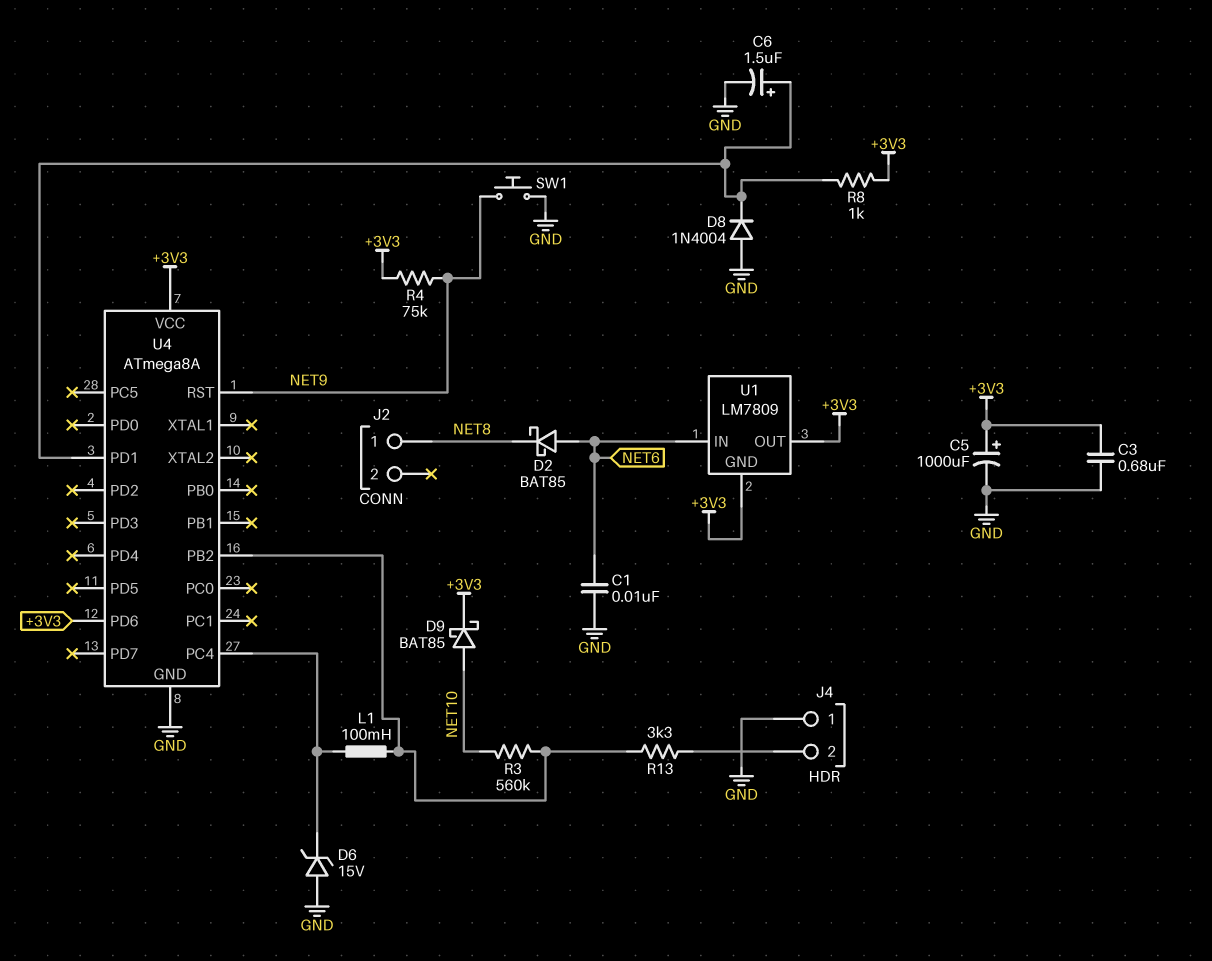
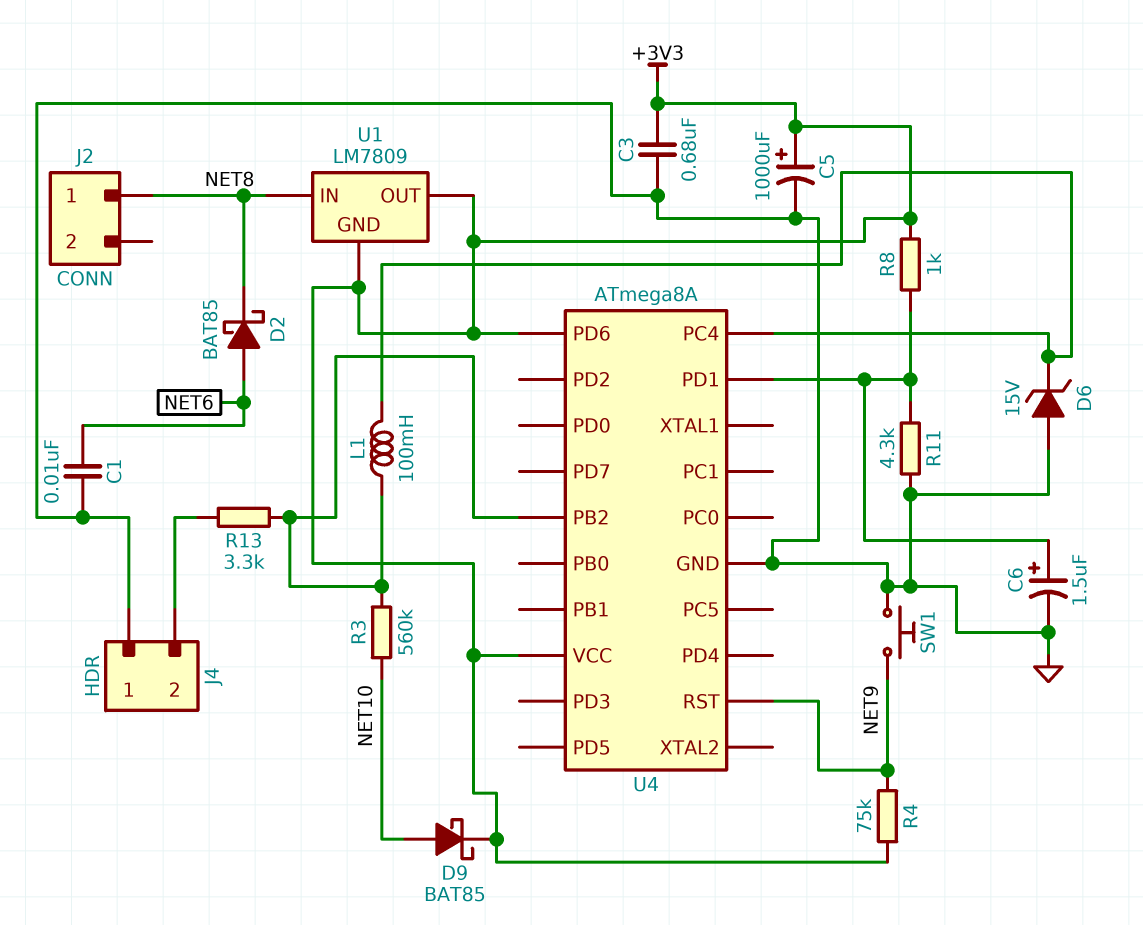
D8: diode 1N4004 (A GND, K U4/PD1) -> none
R11: none -> 4.3k (GND, U4/PD1)
U1 pin IN: NET6 -> NET8

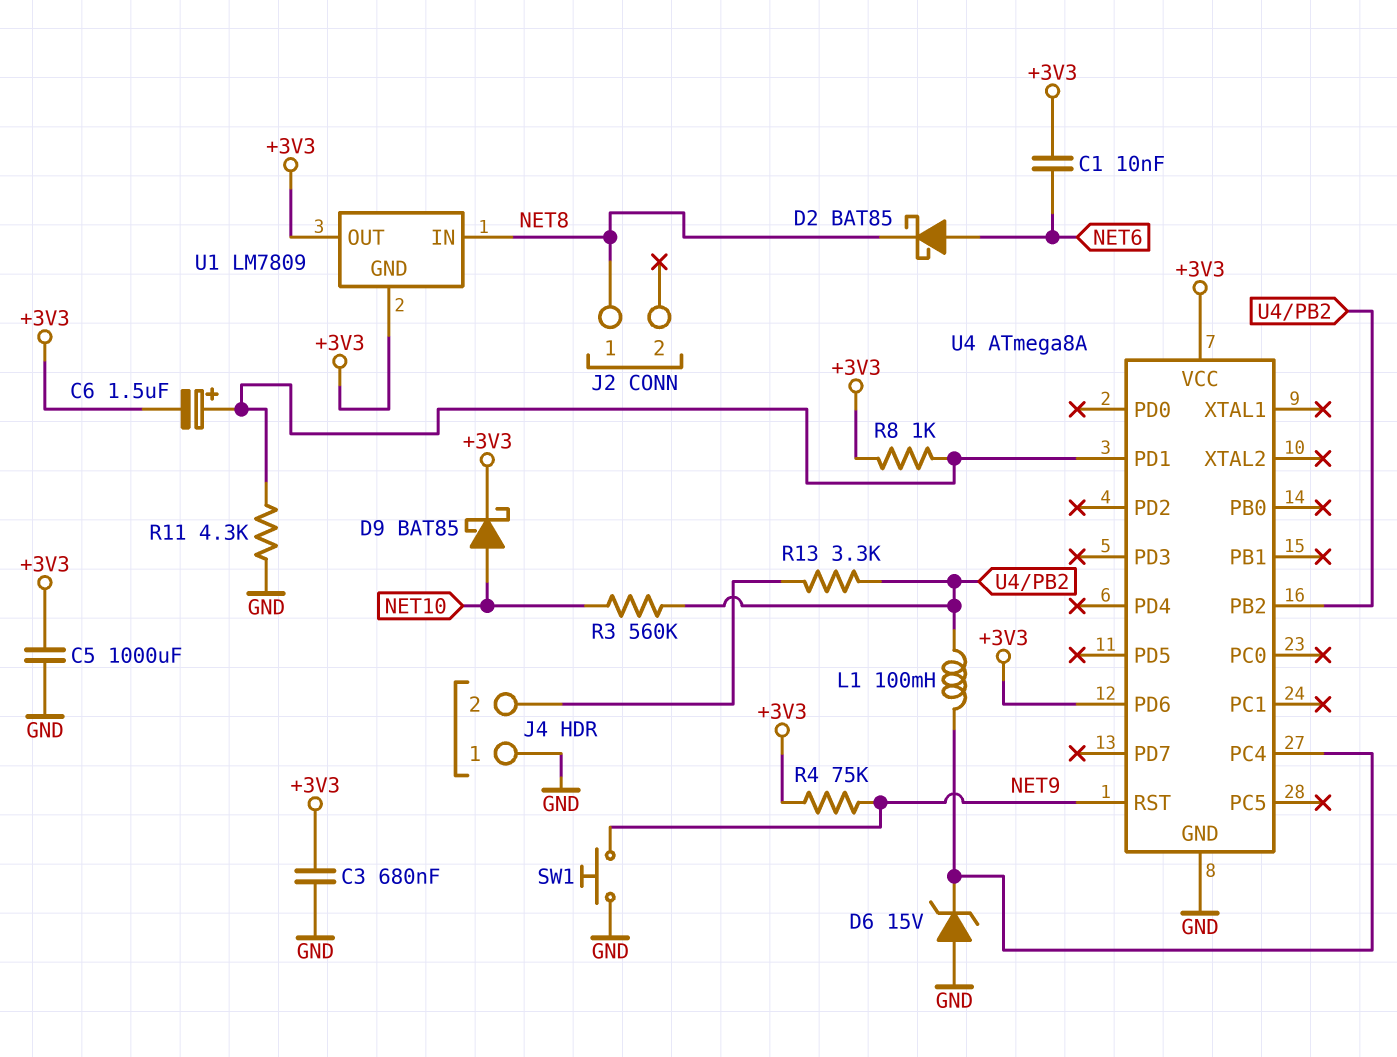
C1: 10nF (GND, NET6) -> 10nF (+3V3, NET6)
C5: 1000uF (plus +3V3, minus GND) -> 1000uF (+3V3, GND)
C6: 1.5uF (plus U4/PD1, minus GND) -> 1.5uF (plus U4/PD1, minus +3V3)

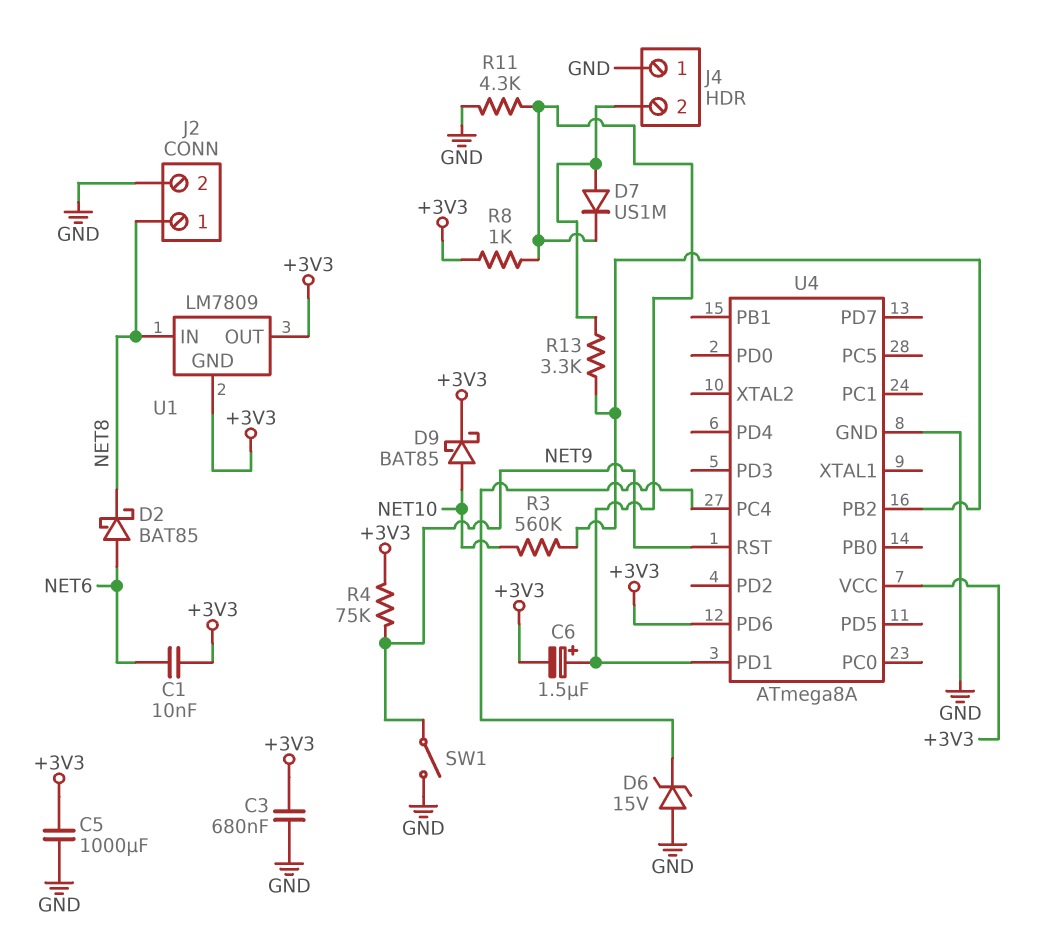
D7: none -> diode US1M (A J4/2, K U4/PD1)
J2 pin 2: none -> GND
L1: 100mH (U4/PB2, U4/PC4) -> none
SW1: button (GND, NET9) -> switch (GND, NET9)

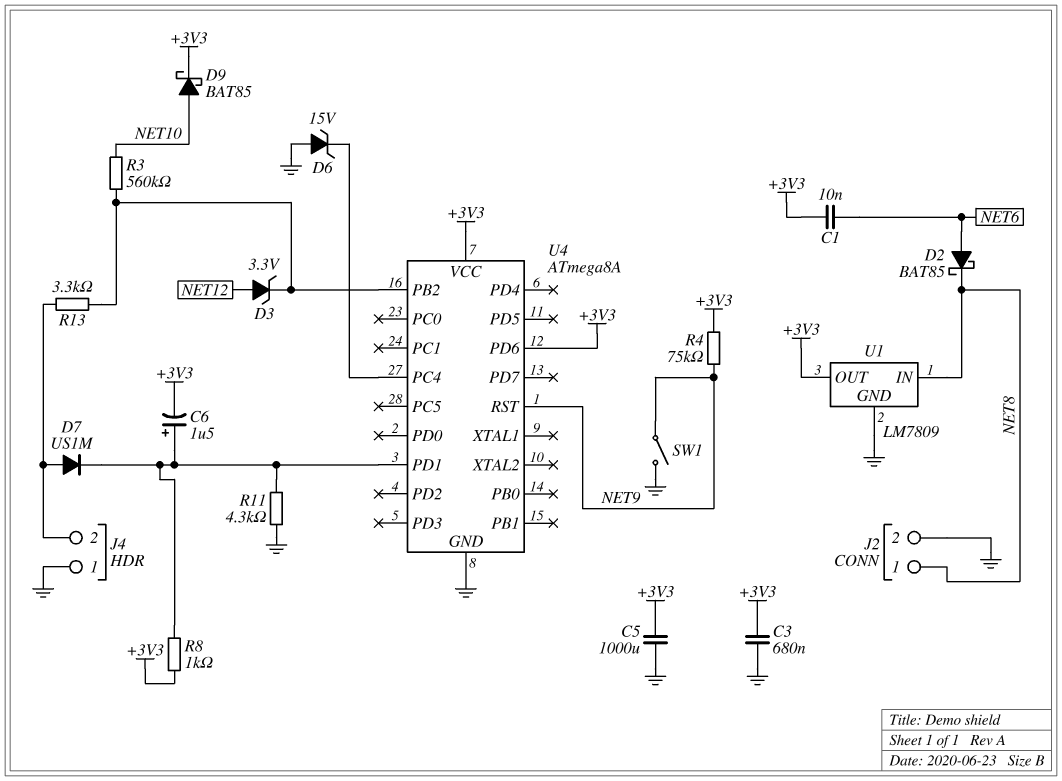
D3: none -> zener 3.3V (A NET12, K U4/PB2)
U1 pin GND: +3V3 -> GND

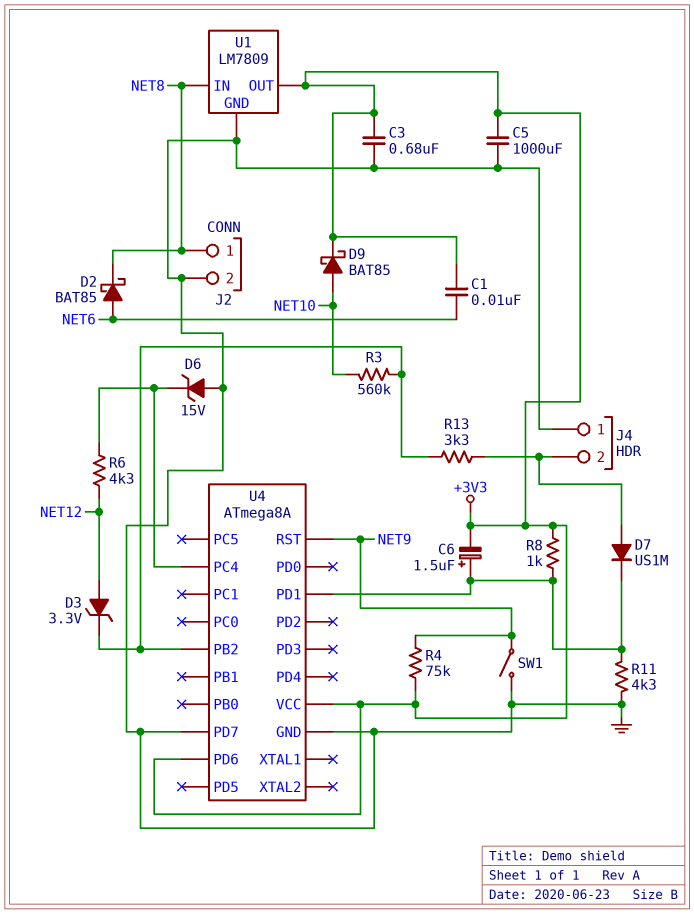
R6: none -> 4.3k (NET12, U4/PC4)
U4 pin PD7: none -> GND

